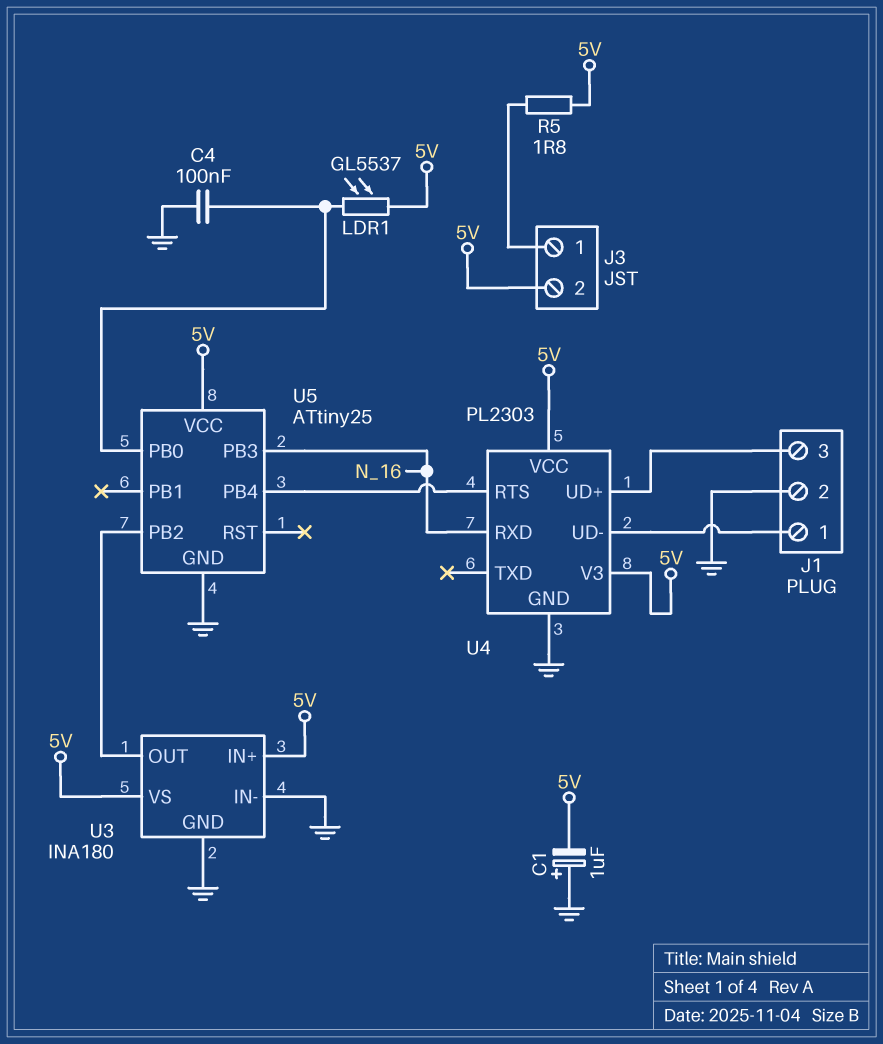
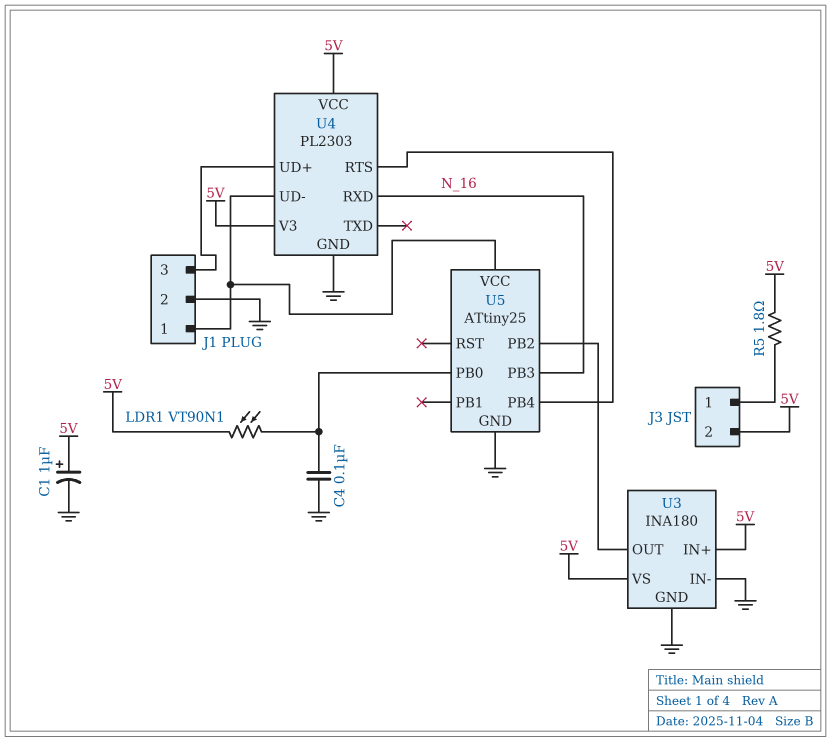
C1: 1uF (plus GND, minus 5V) -> 1uF (plus 5V, minus GND)
LDR1: GL5537 (5V, U5/PB0) -> VT90N1 (5V, U5/PB0)
U5 pin VCC: 5V -> J1/1

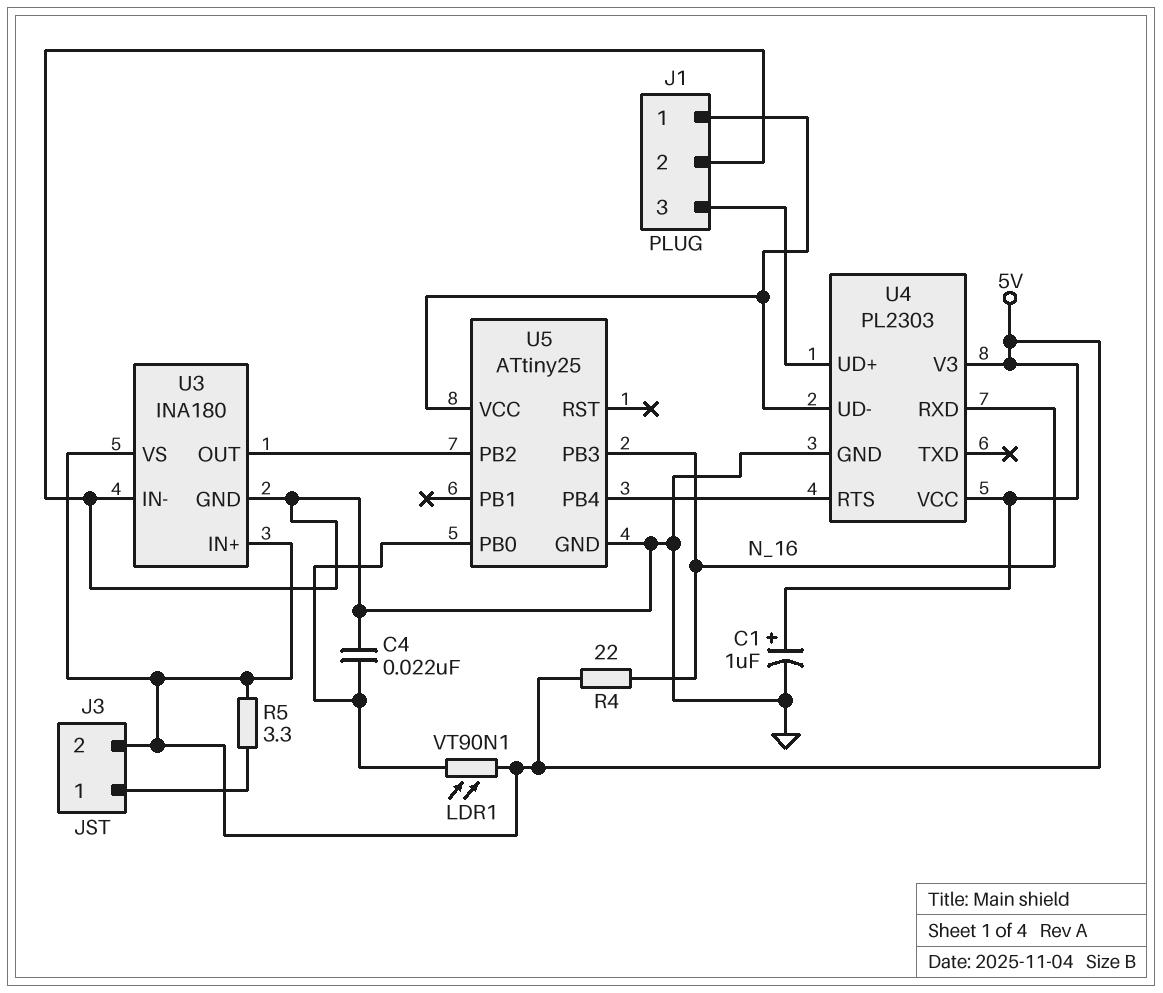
C4: 100nF (GND, U5/PB0) -> 22nF (GND, U5/PB0)
R4: none -> 22 (5V, N_16)
R5: 1.8 (5V, J3/1) -> 3.3 (5V, J3/1)

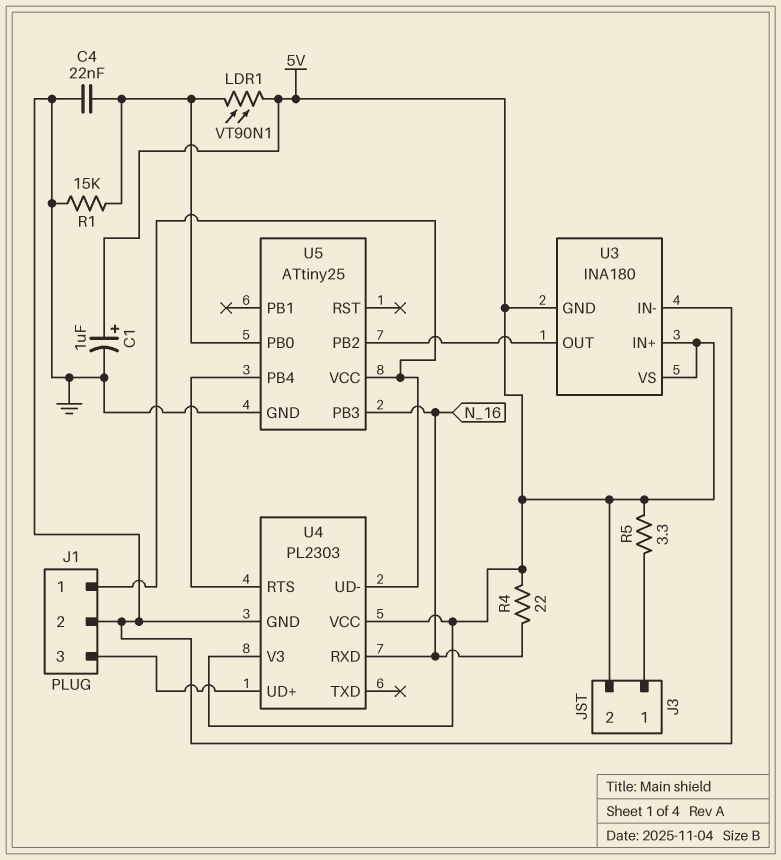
R1: none -> 15k (GND, U5/PB0)
U3 pin GND: GND -> 5V

